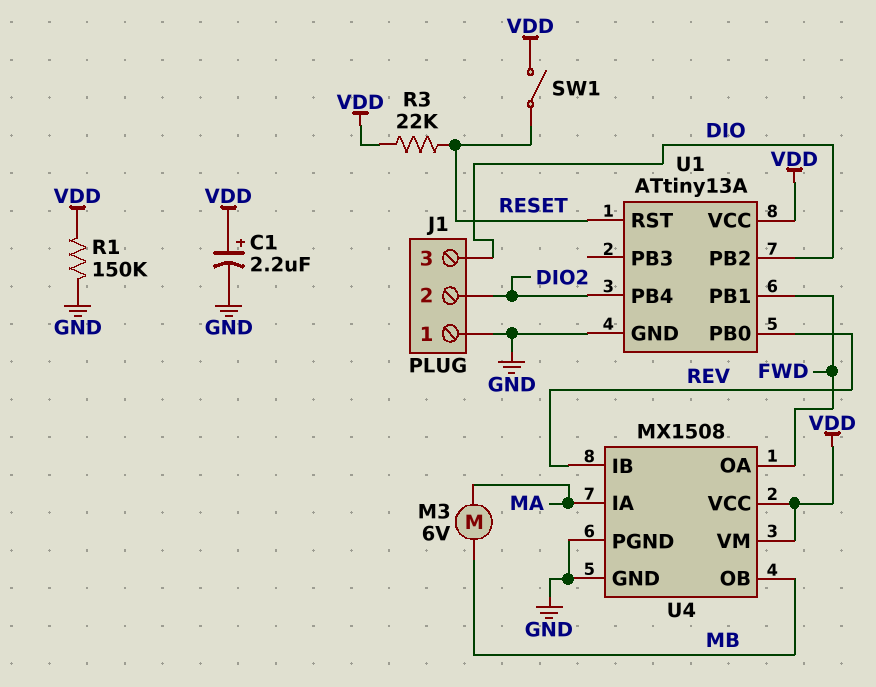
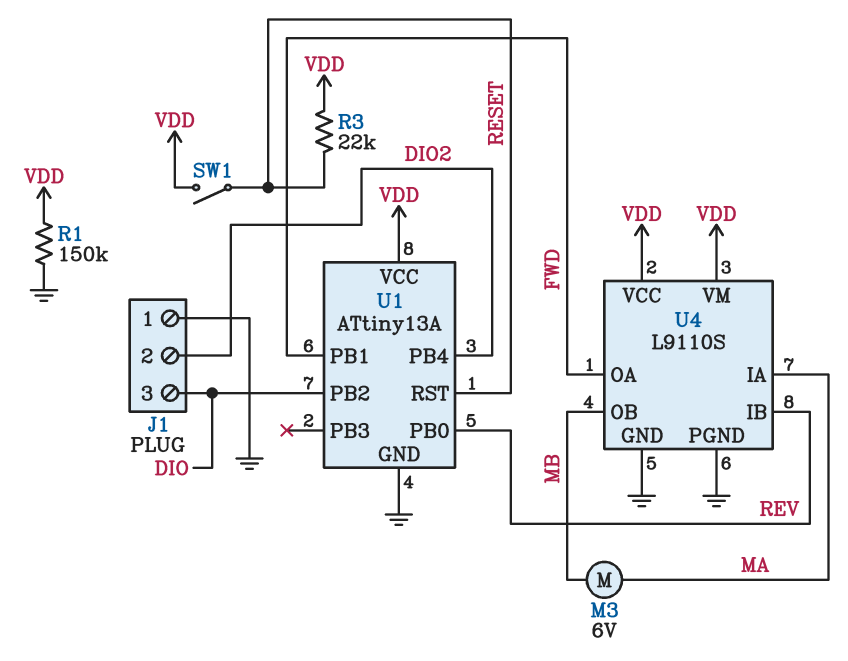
C1: 2.2uF (plus VDD, minus GND) -> none
U4: MX1508 -> L9110S

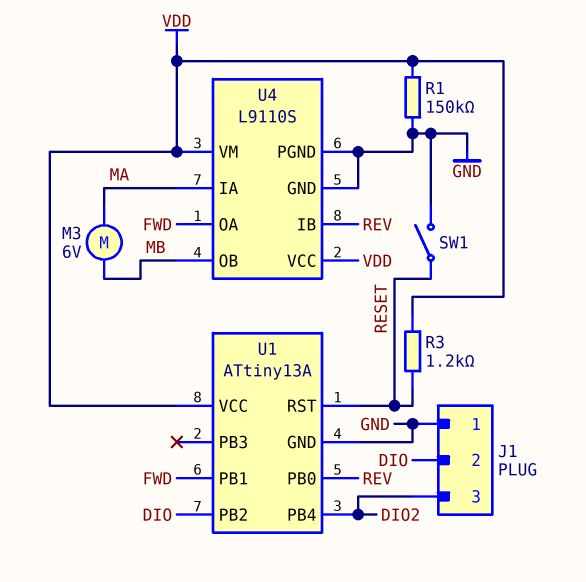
J1 pin 2: DIO2 -> DIO
J1 pin 3: DIO -> DIO2
R3: 22k (RESET, VDD) -> 1.2k (RESET, VDD)
SW1: switch (RESET, VDD) -> switch (GND, RESET)

